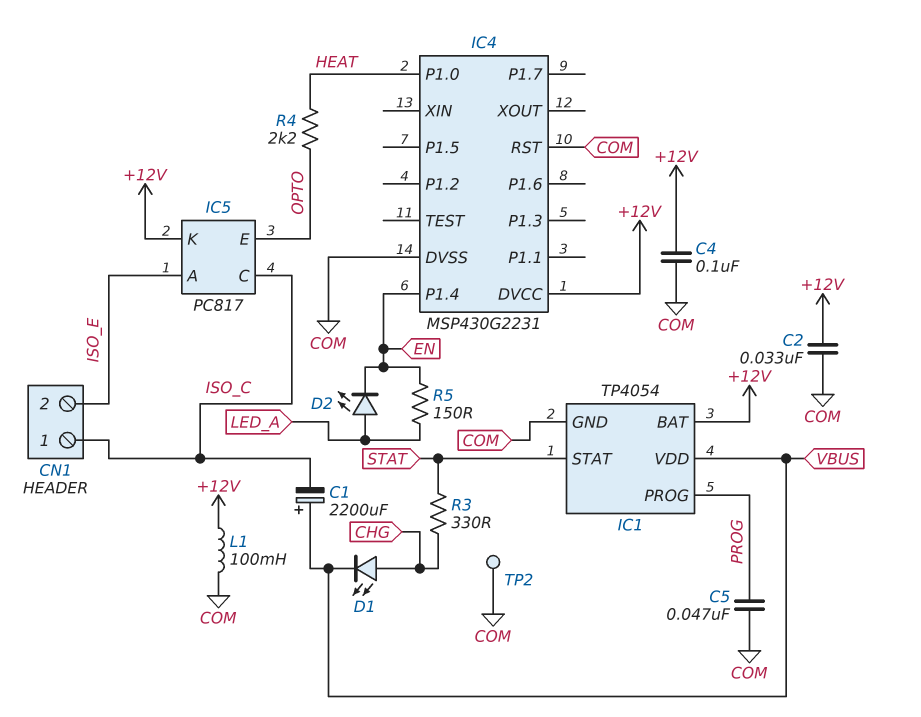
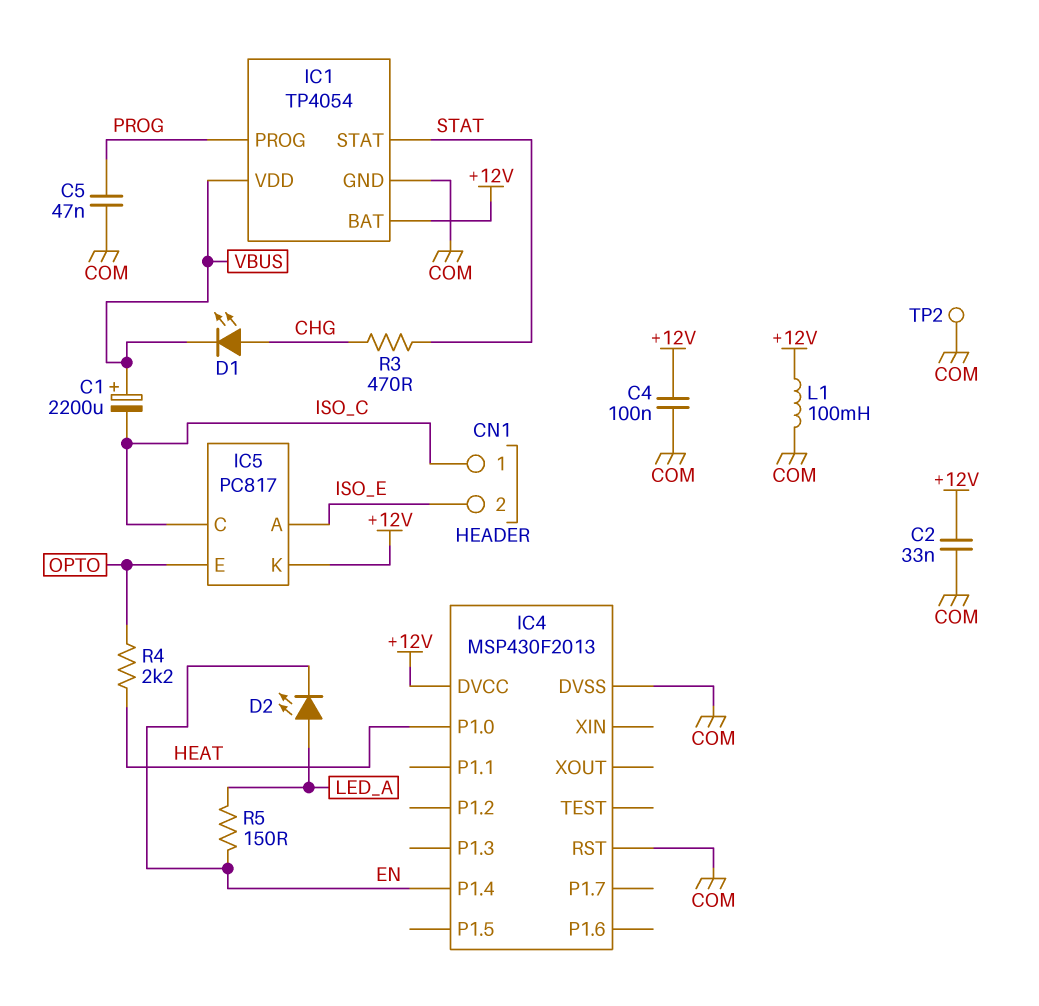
IC4: MSP430G2231 -> MSP430F2013
R3: 330 (CHG, STAT) -> 470 (CHG, STAT)

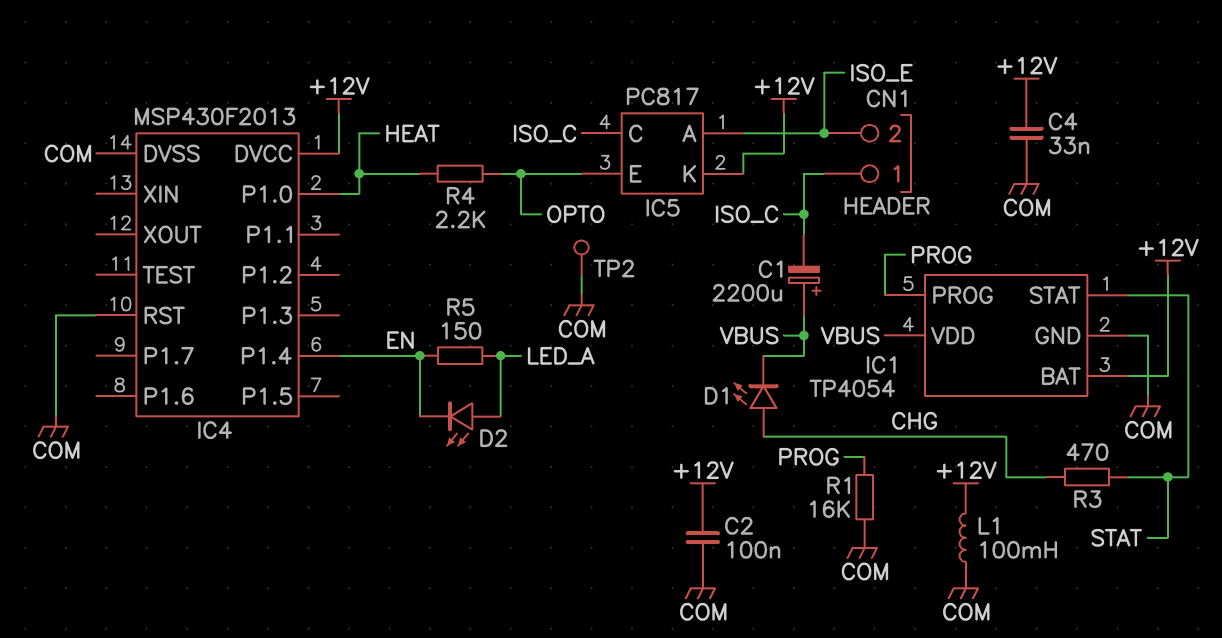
C2: 33nF (+12V, COM) -> 100nF (+12V, COM)
C4: 100nF (+12V, COM) -> 33nF (+12V, COM)
C5: 47nF (COM, PROG) -> none
R1: none -> 16k (COM, PROG)

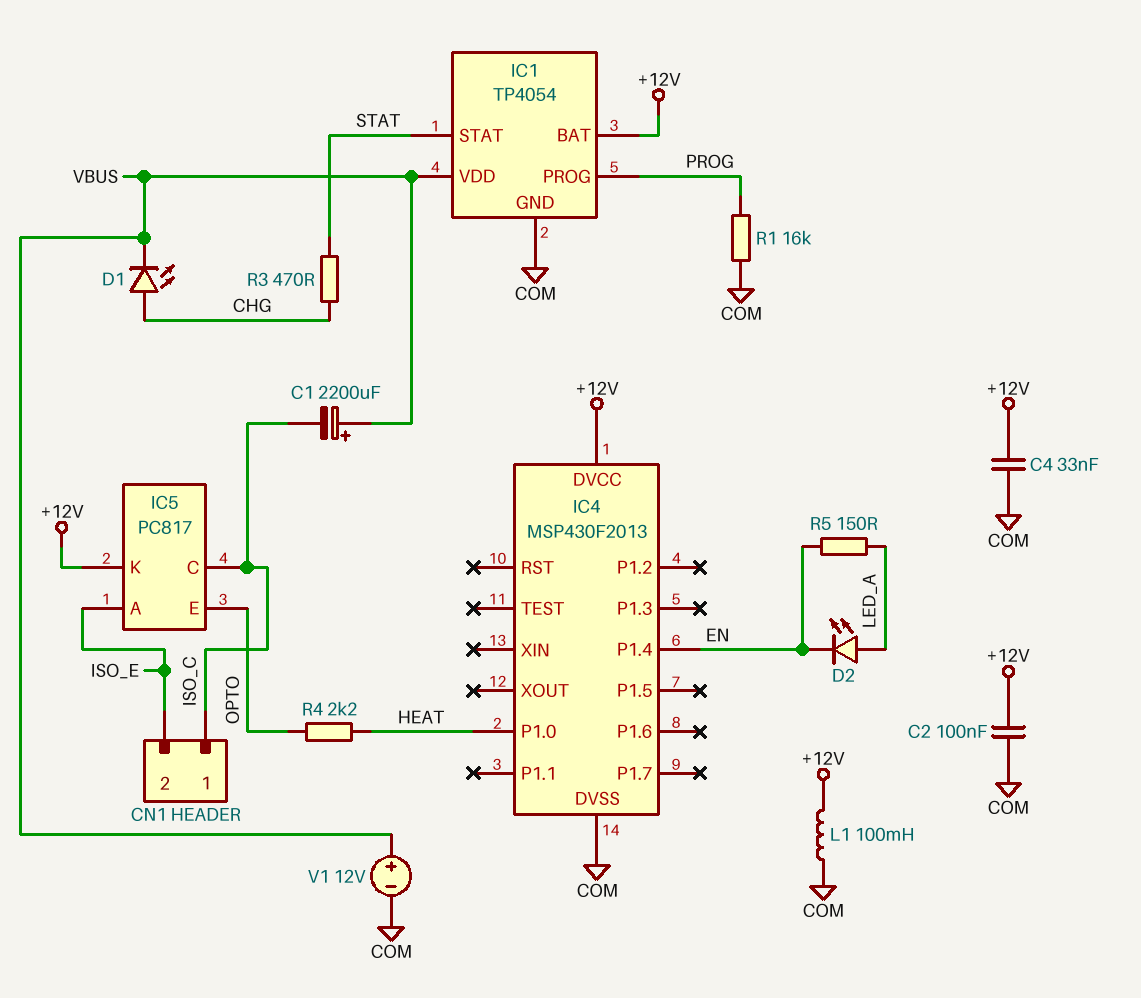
IC4 pin RST: COM -> none
TP2: test point (COM) -> none
V1: none -> 12V (plus VBUS, minus COM)

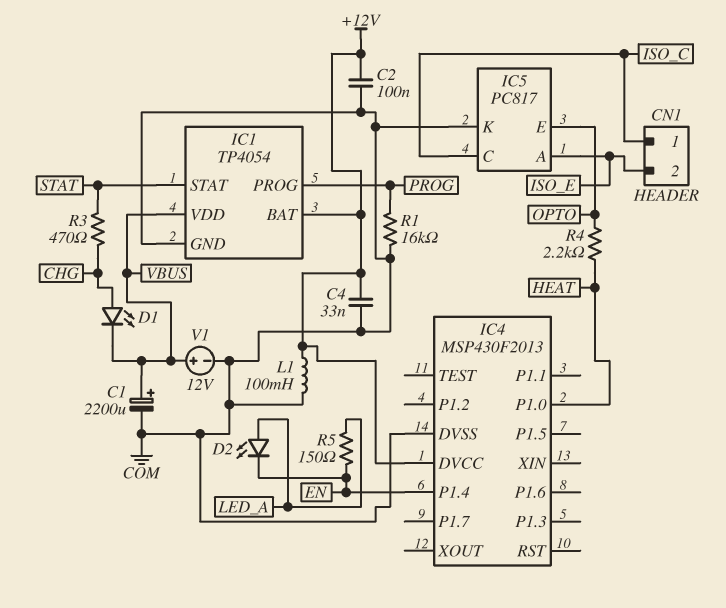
C1: 2200uF (plus VBUS, minus ISO_C) -> 2200uF (plus VBUS, minus COM)
IC5 pin K: +12V -> COM

